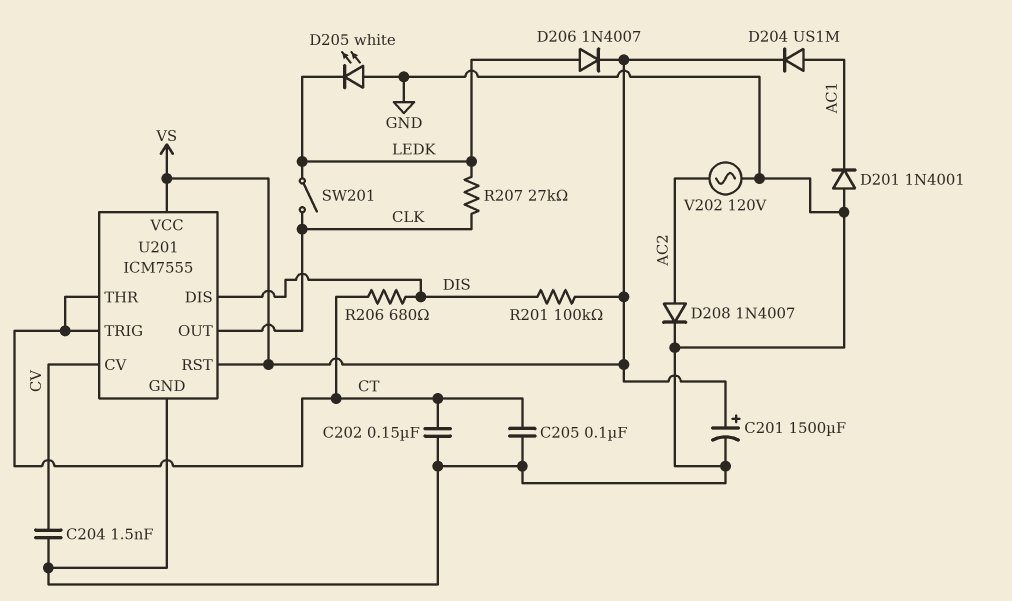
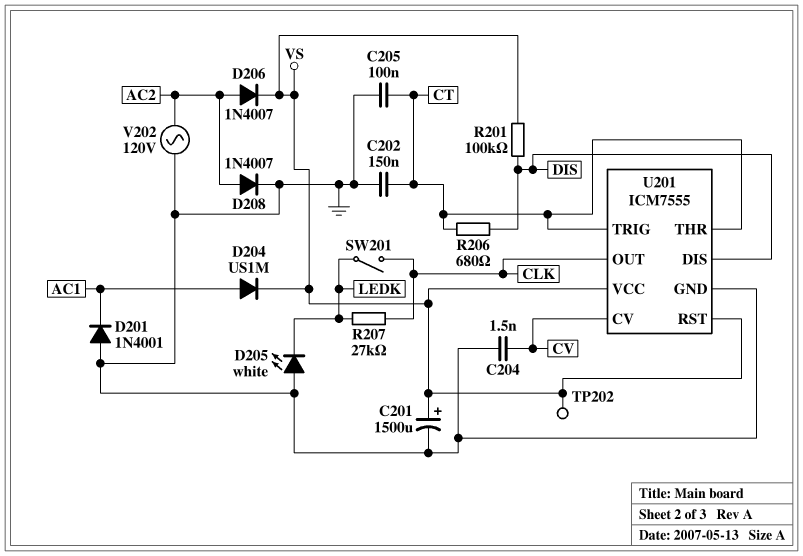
D206: diode 1N4007 (A LEDK, K VS) -> diode 1N4007 (A AC2, K VS)
TP202: none -> test point (VS)

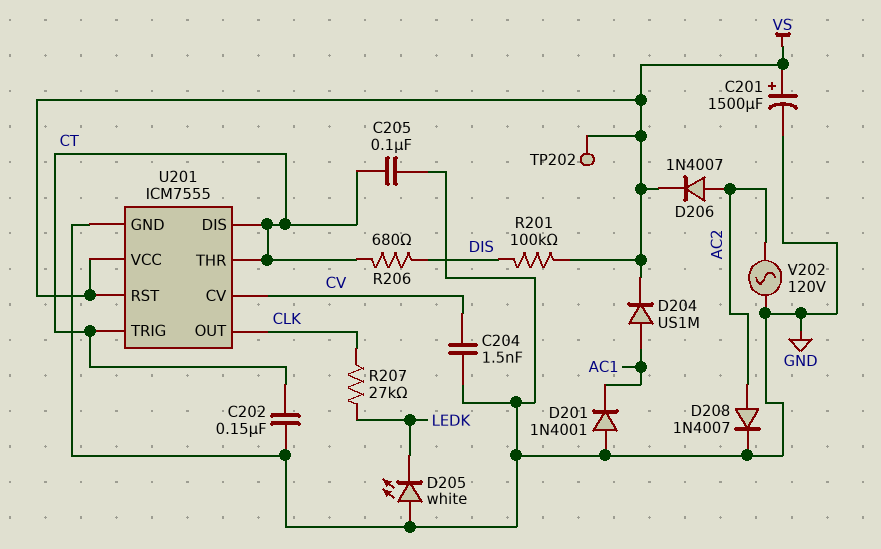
SW201: switch (CLK, LEDK) -> none
U201 pin DIS: DIS -> CT

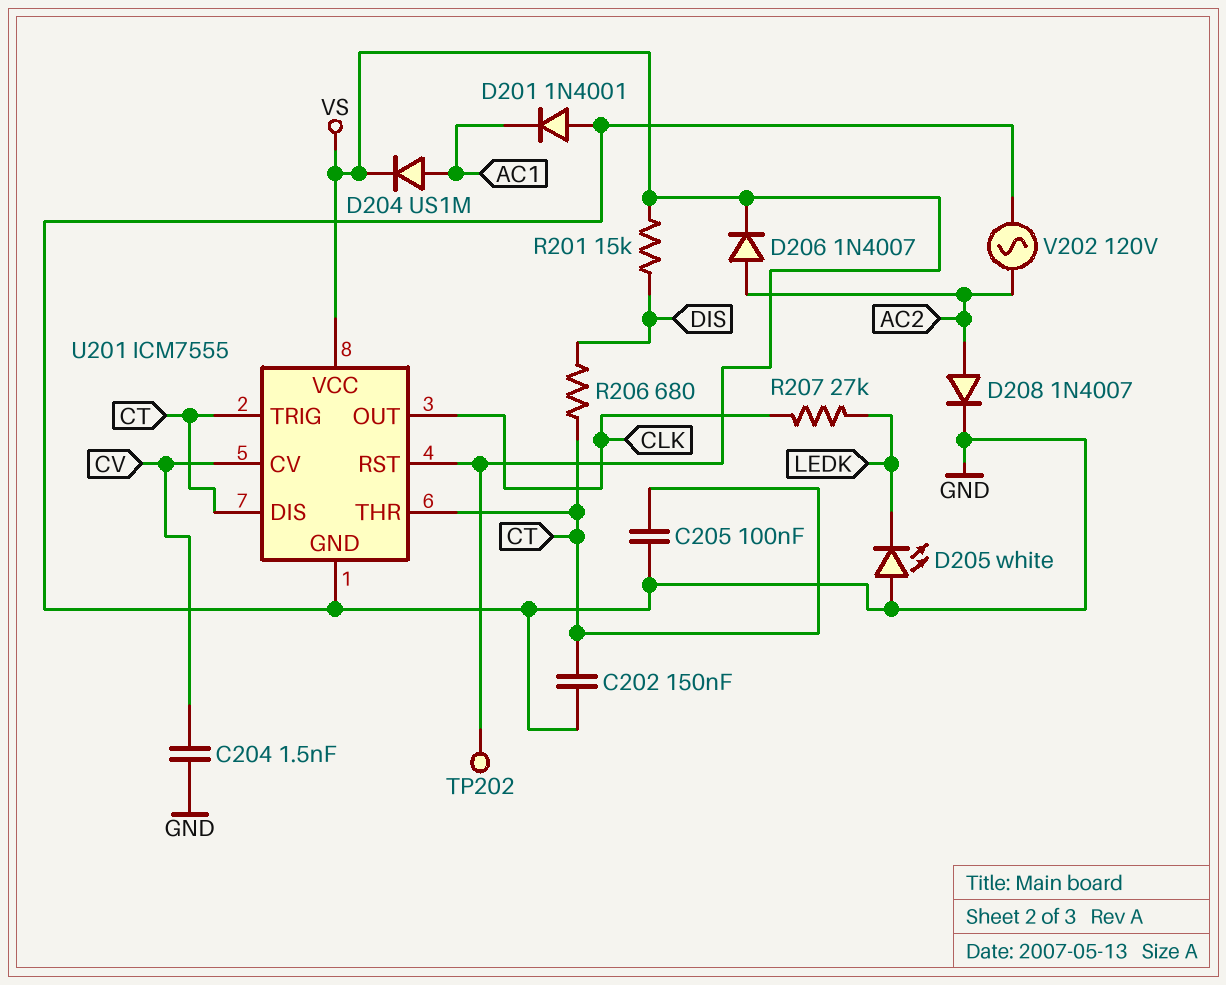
C201: 1500uF (plus VS, minus GND) -> none
R201: 100k (DIS, VS) -> 15k (DIS, VS)

